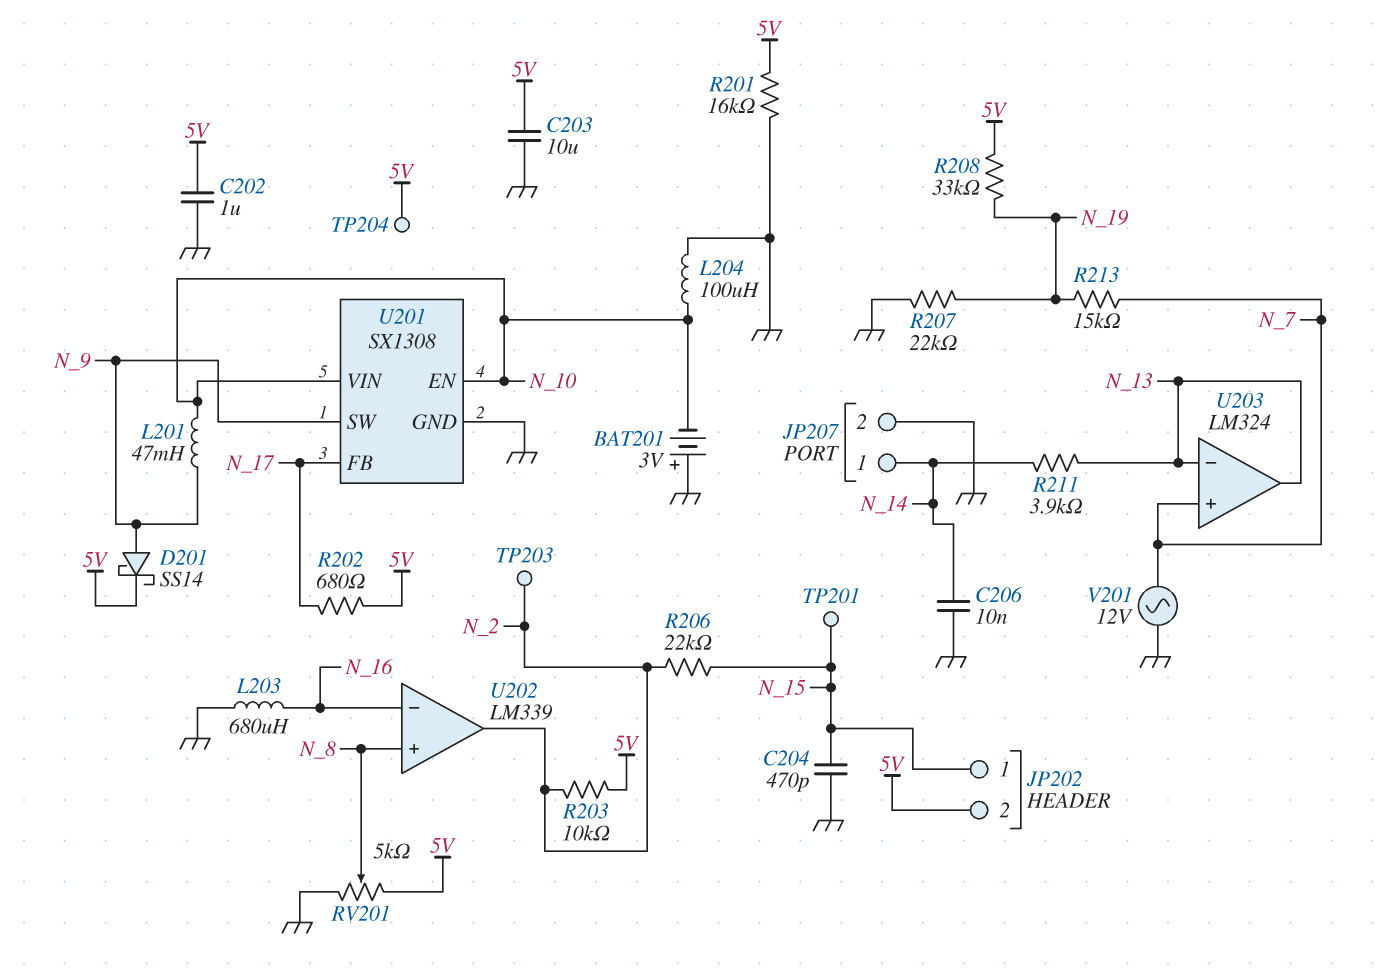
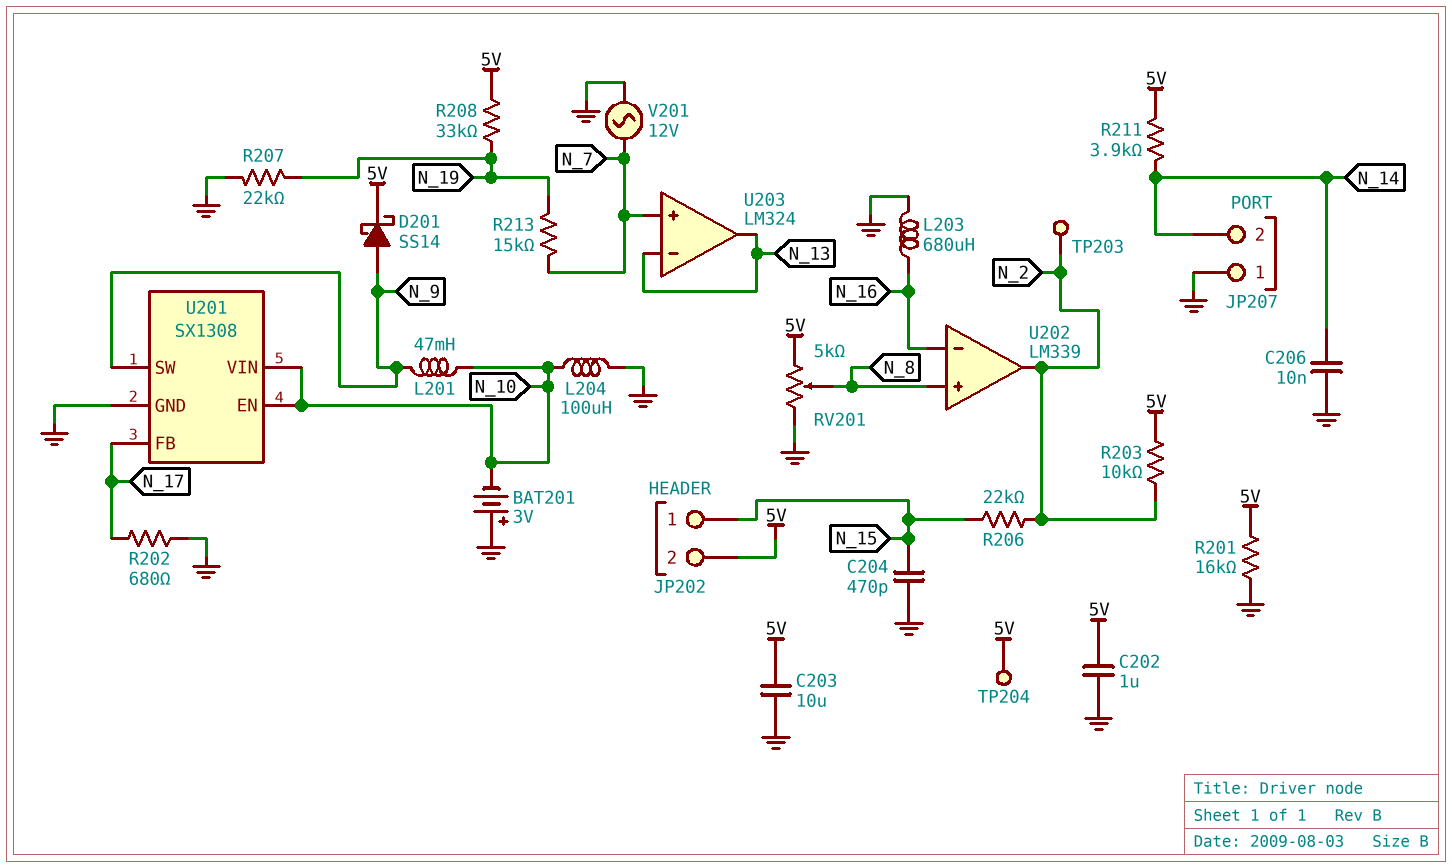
JP207 pin 1: N_14 -> GND
JP207 pin 2: GND -> N_14
R202: 680 (5V, N_17) -> 680 (GND, N_17)
R211: 3.9k (N_13, N_14) -> 3.9k (5V, N_14)
TP201: test point (N_15) -> none

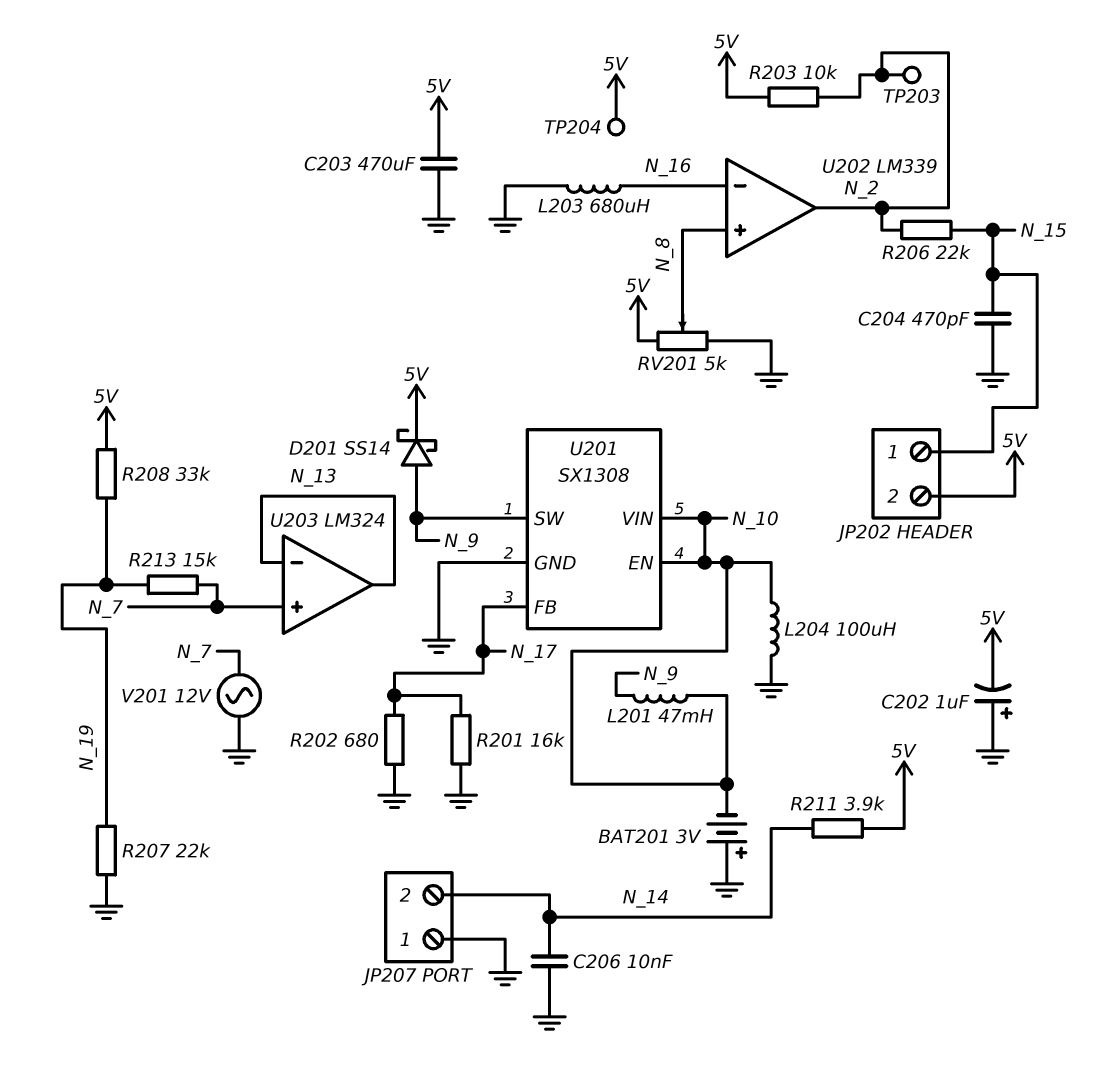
C202: 1uF (5V, GND) -> 1uF (plus GND, minus 5V)
C203: 10uF (5V, GND) -> 470uF (5V, GND)
R201: 16k (5V, GND) -> 16k (GND, N_17)

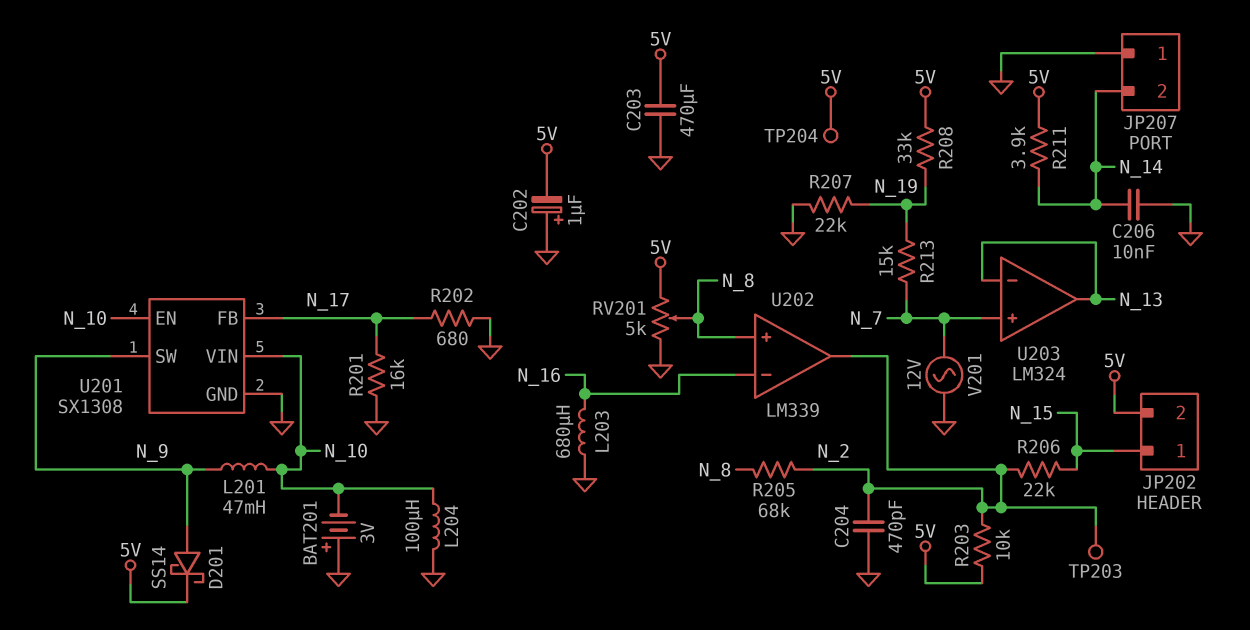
C204: 470pF (GND, N_15) -> 470pF (GND, N_2)
R205: none -> 68k (N_2, N_8)

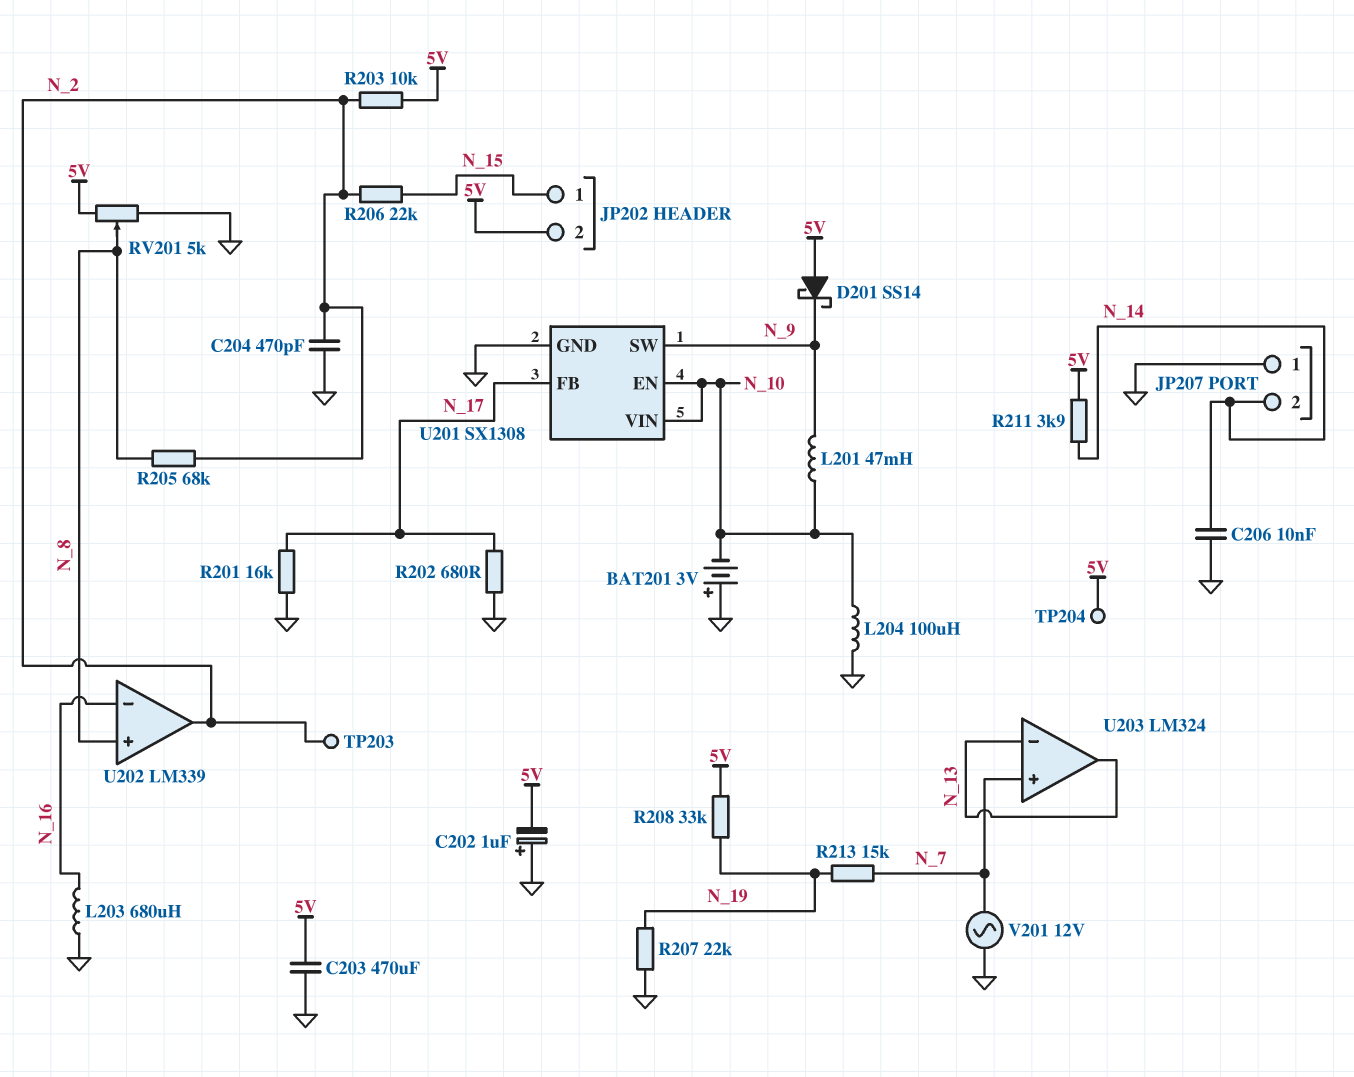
D201: schottky SS14 (A N_9, K 5V) -> schottky SS14 (A 5V, K N_9)

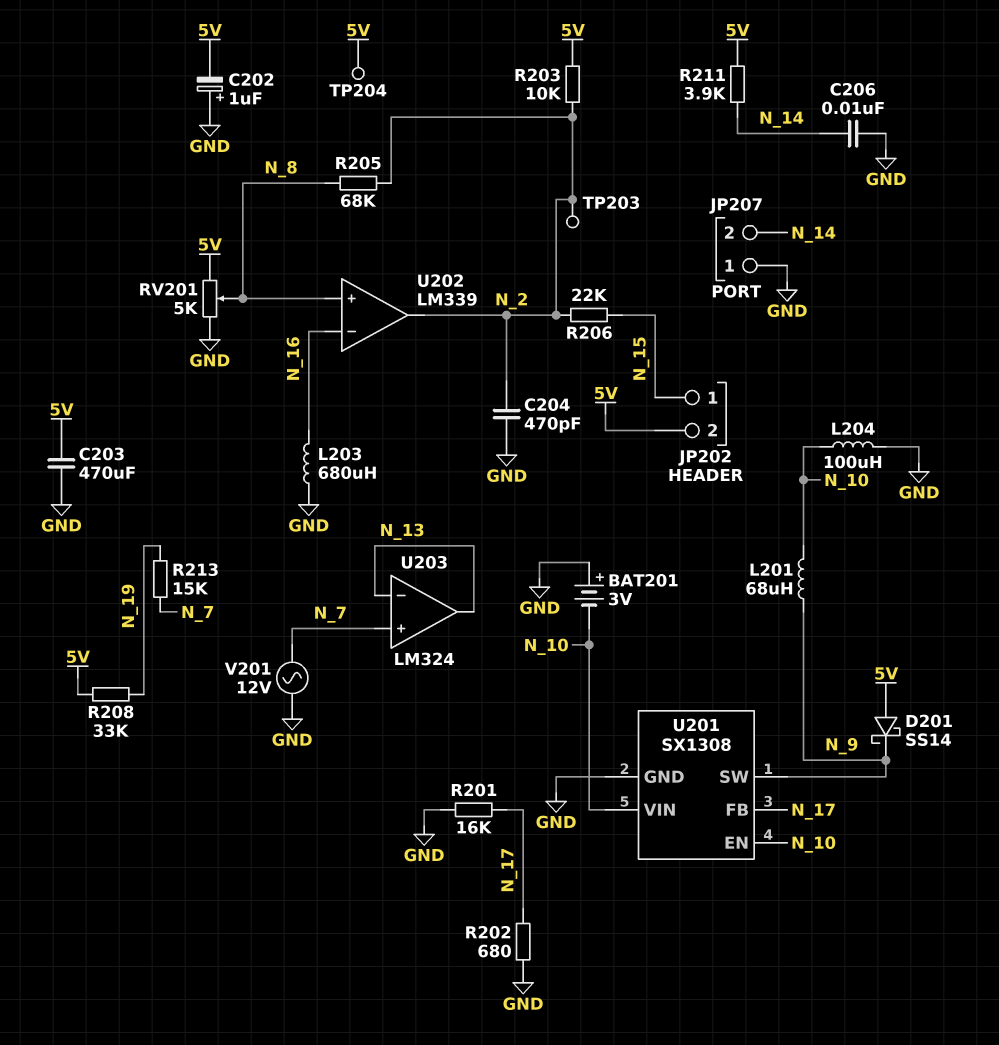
L201: 47mH (N_9, N_10) -> 68uH (N_9, N_10)
R207: 22k (GND, N_19) -> none

